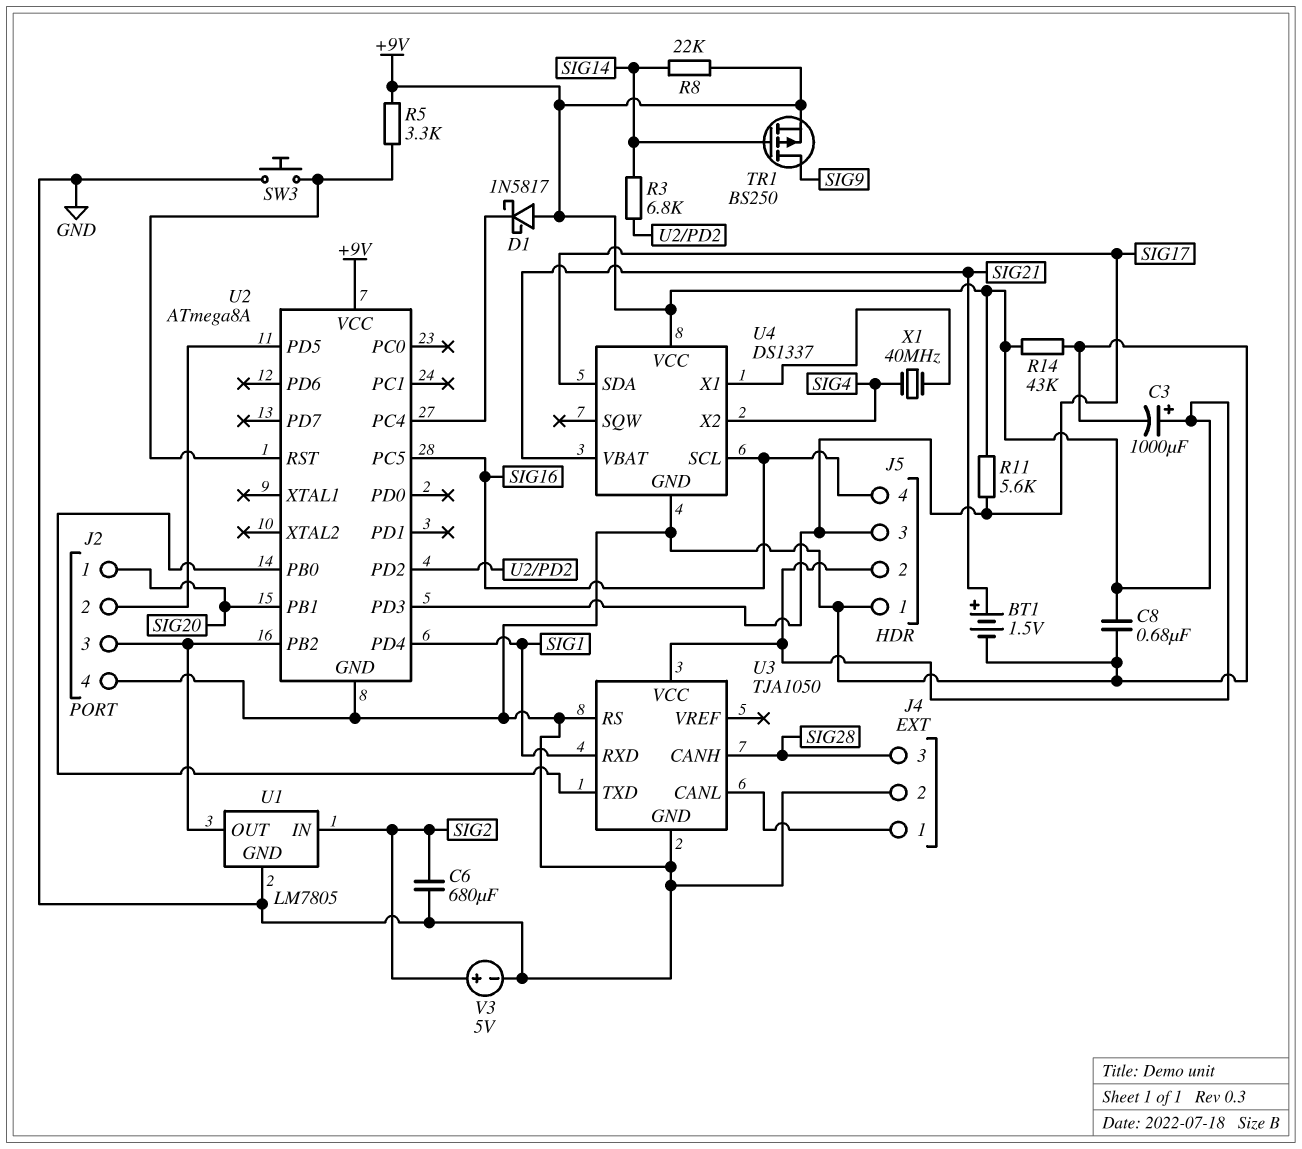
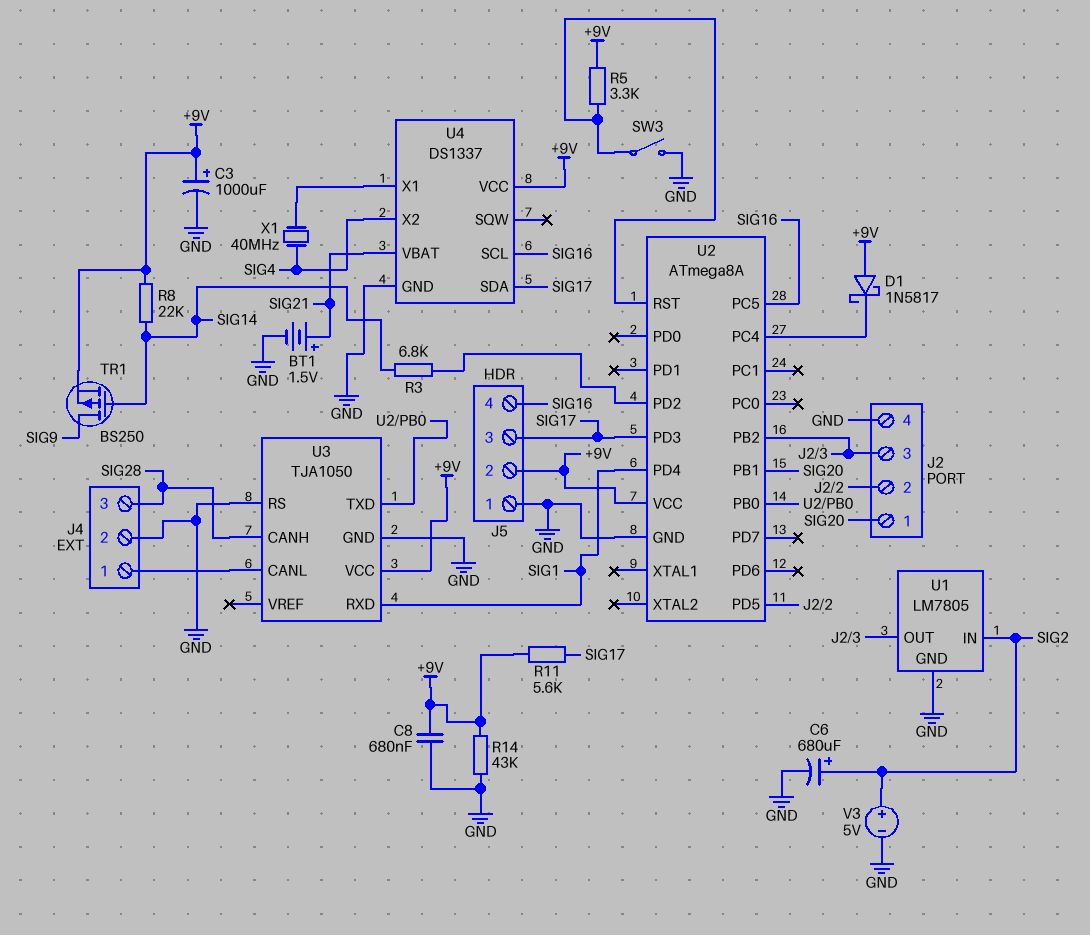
C6: 680uF (GND, SIG2) -> 680uF (plus SIG2, minus GND)
SW3: button (GND, U2/RST) -> switch (GND, U2/RST)

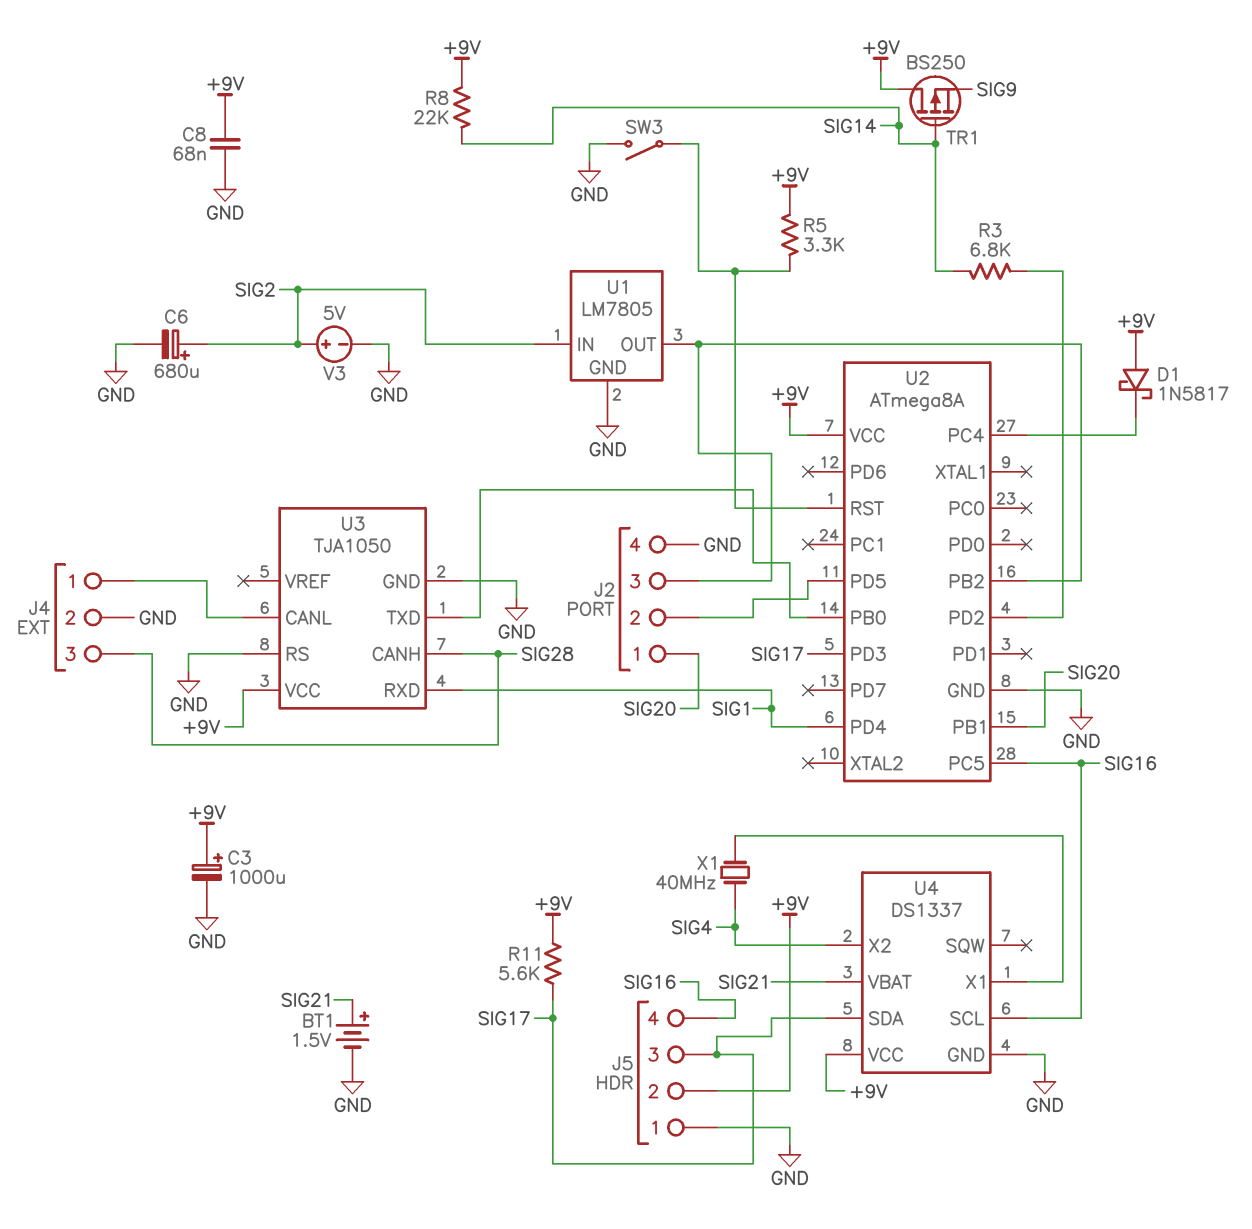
C8: 680nF (+9V, GND) -> 68nF (+9V, GND)
R14: 43k (+9V, GND) -> none
TR1: PMOS BS250 (G SIG14, D SIG9, S +9V) -> PMOS BS250 (G SIG14, D +9V, S SIG9)

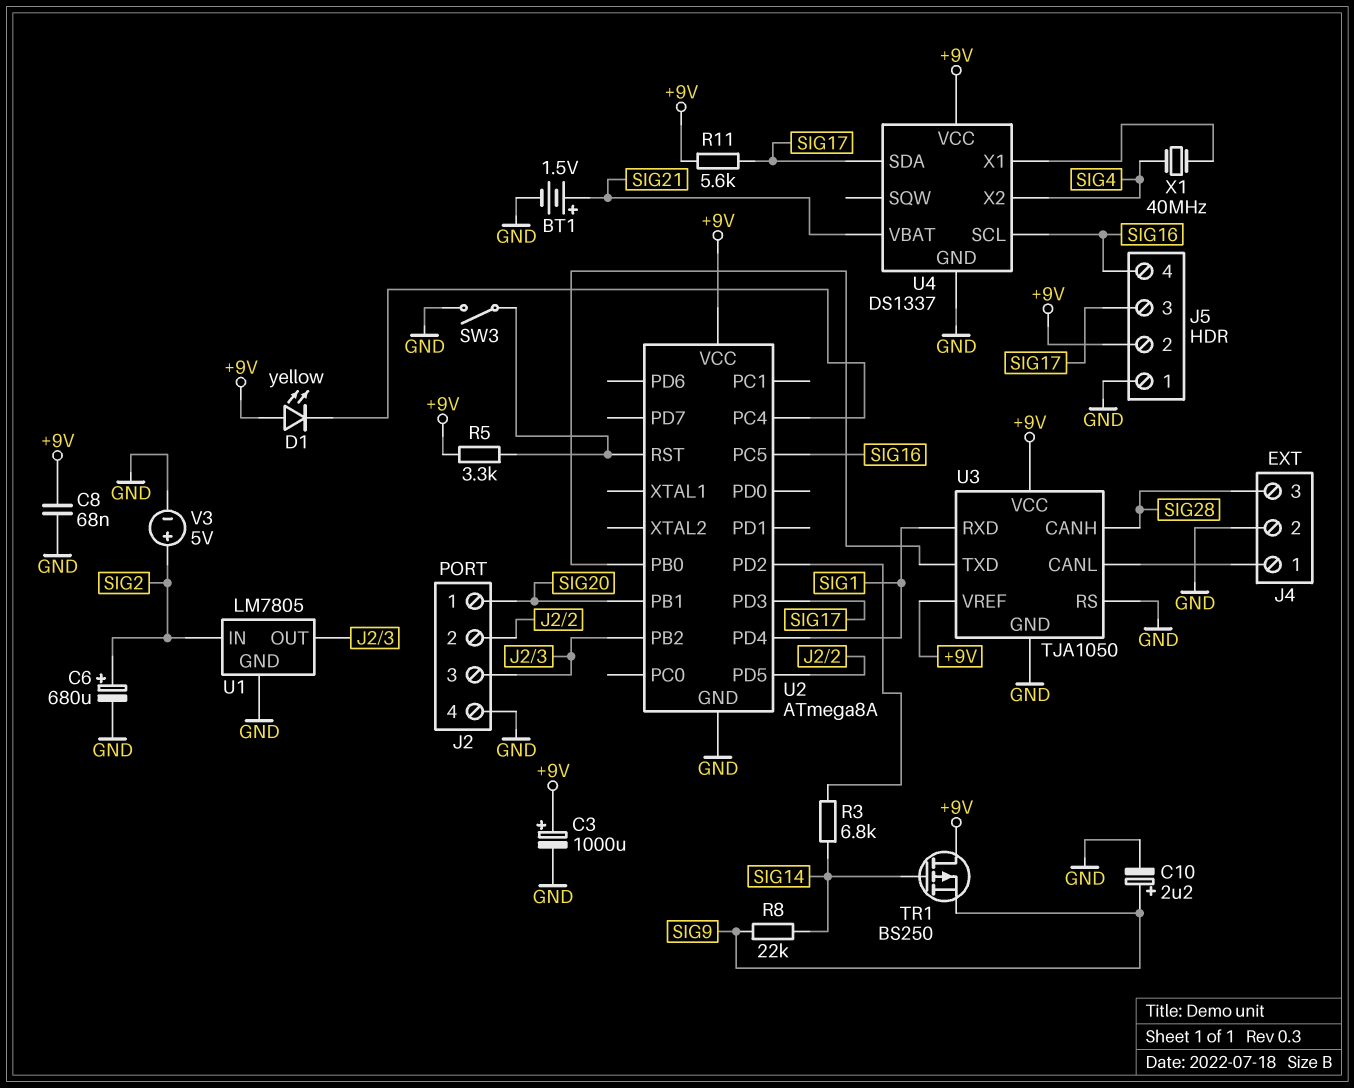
C10: none -> 2.2uF (plus SIG9, minus GND)
D1: schottky 1N5817 (A +9V, K U2/PC4) -> LED yellow (A +9V, K U2/PC4)
R8: 22k (+9V, SIG14) -> 22k (SIG9, SIG14)
U3 pin VREF: none -> +9V

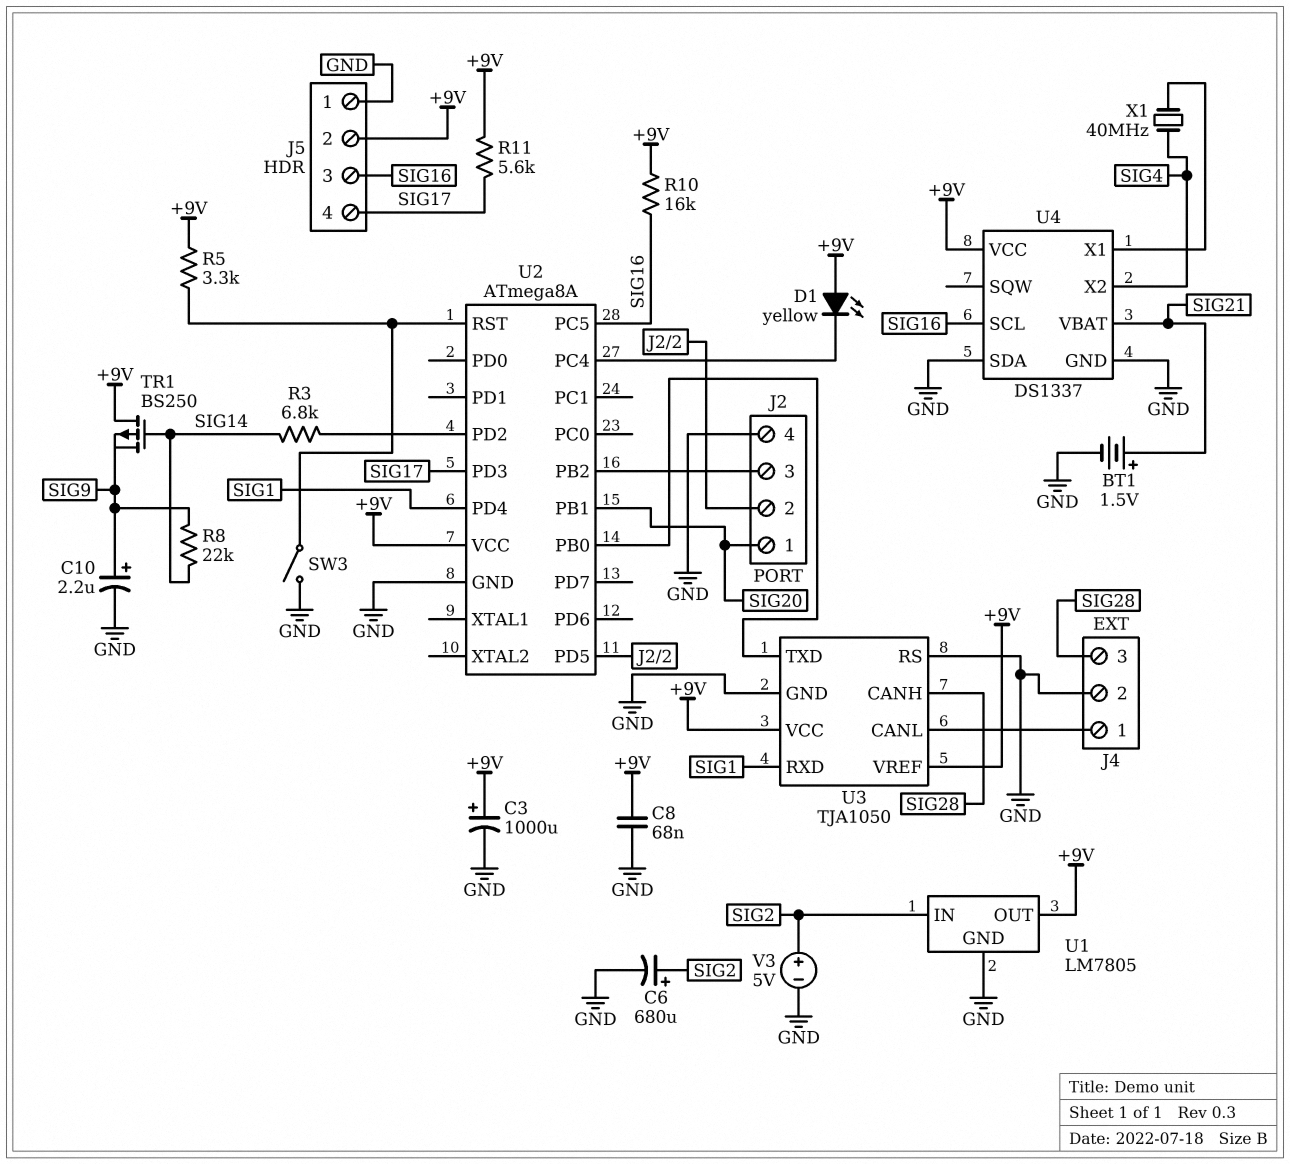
J5 pin 3: SIG17 -> SIG16
J5 pin 4: SIG16 -> SIG17
R10: none -> 16k (+9V, SIG16)
U1 pin OUT: J2/3 -> +9V
U4 pin SDA: SIG17 -> GND

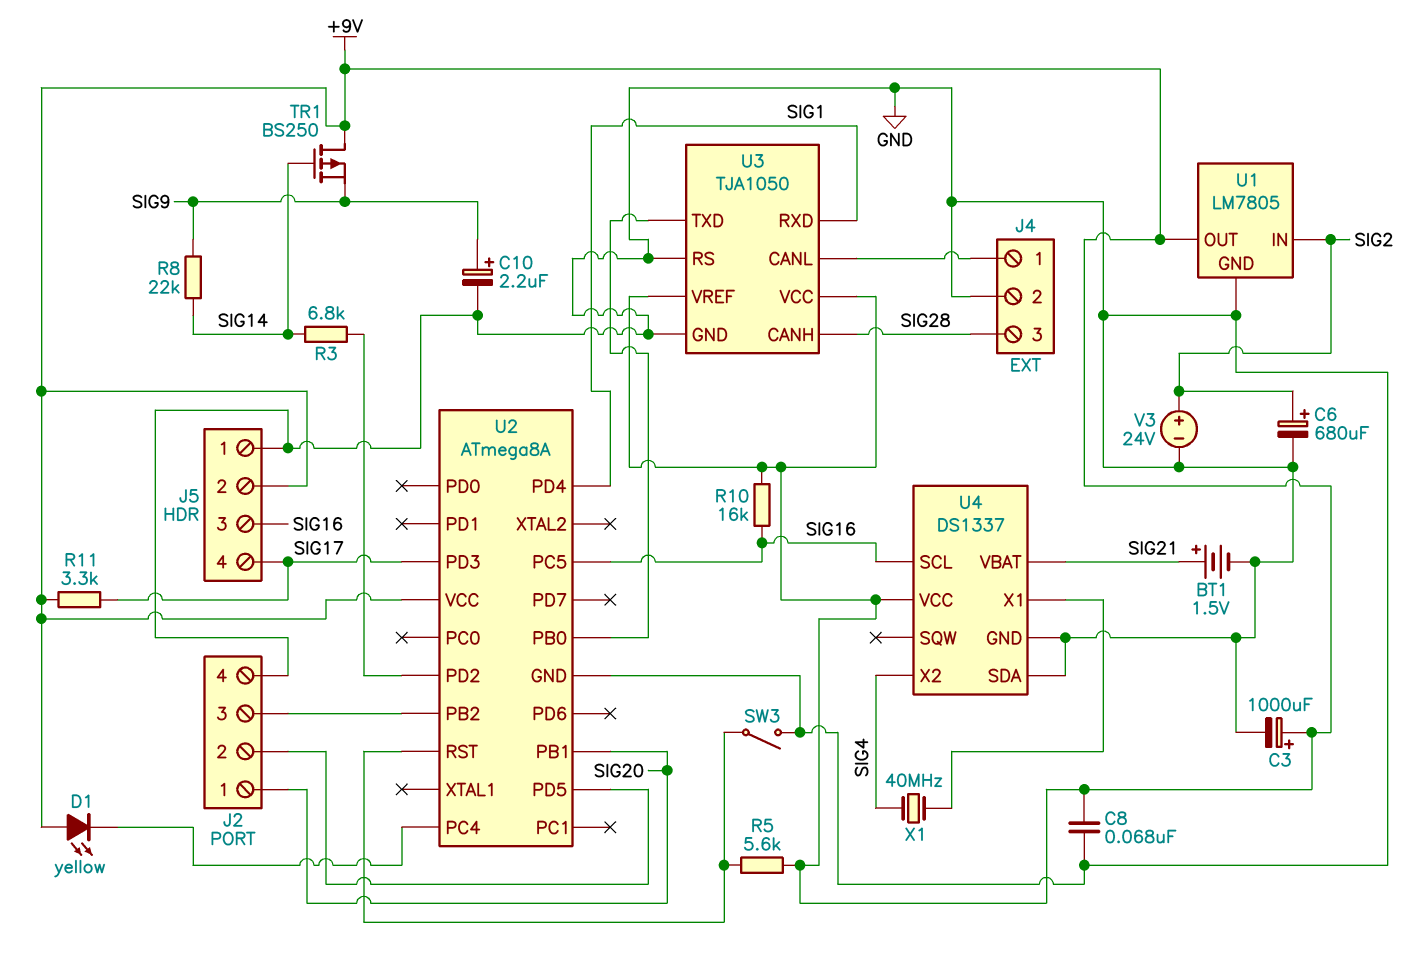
R5: 3.3k (+9V, U2/RST) -> 5.6k (+9V, U2/RST)
R11: 5.6k (+9V, SIG17) -> 3.3k (+9V, SIG17)
V3: 5V (plus SIG2, minus GND) -> 24V (plus SIG2, minus GND)

